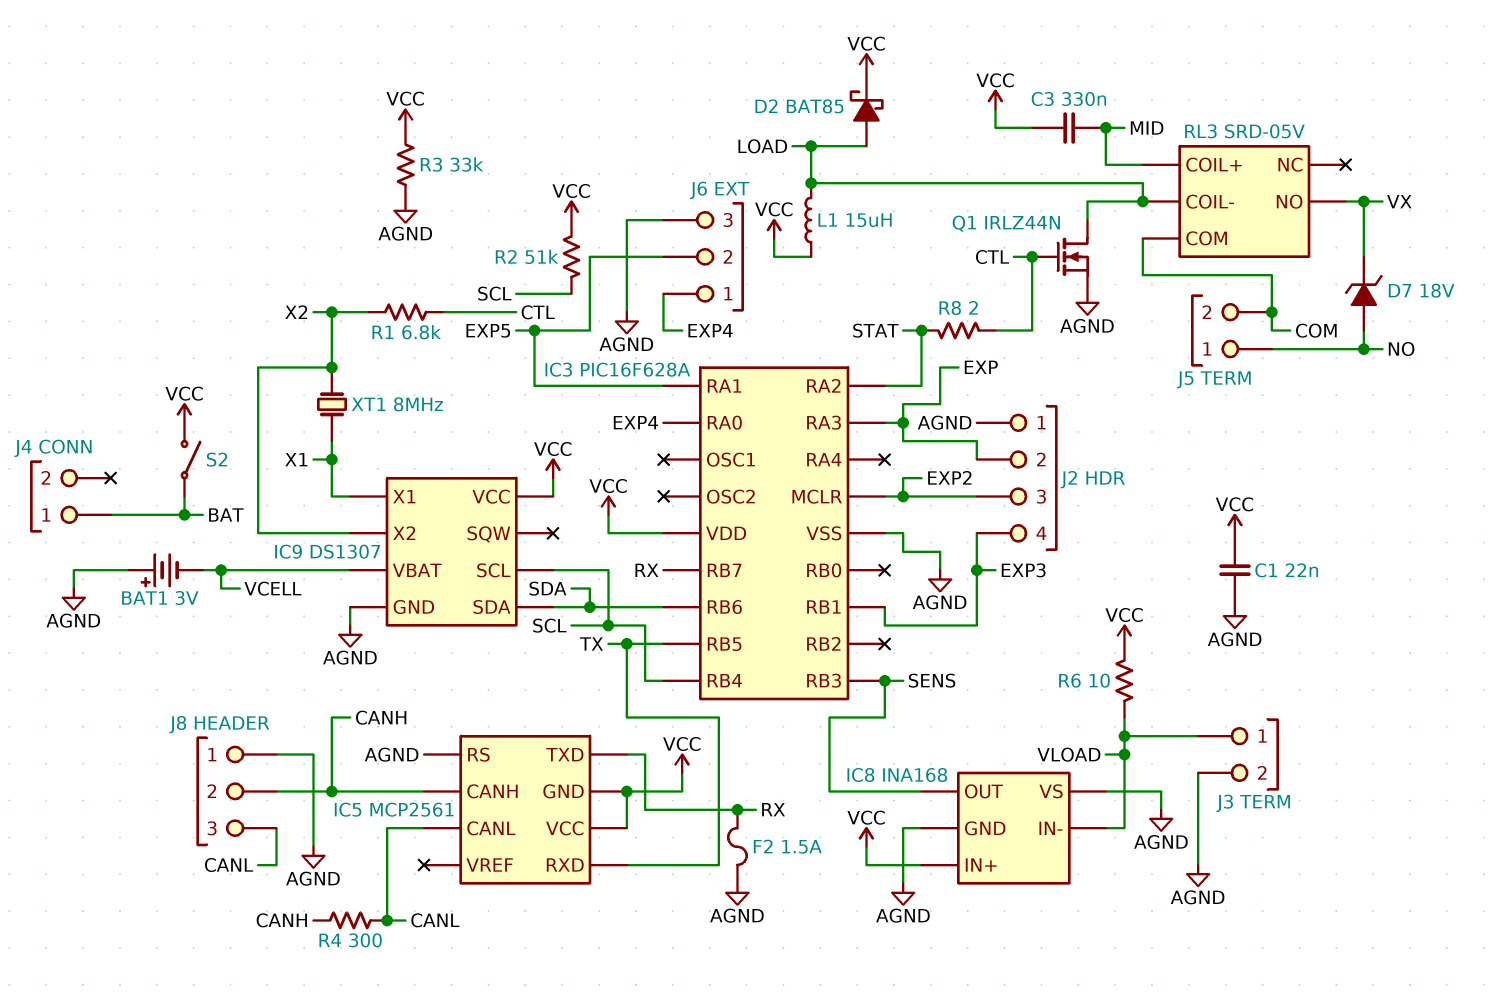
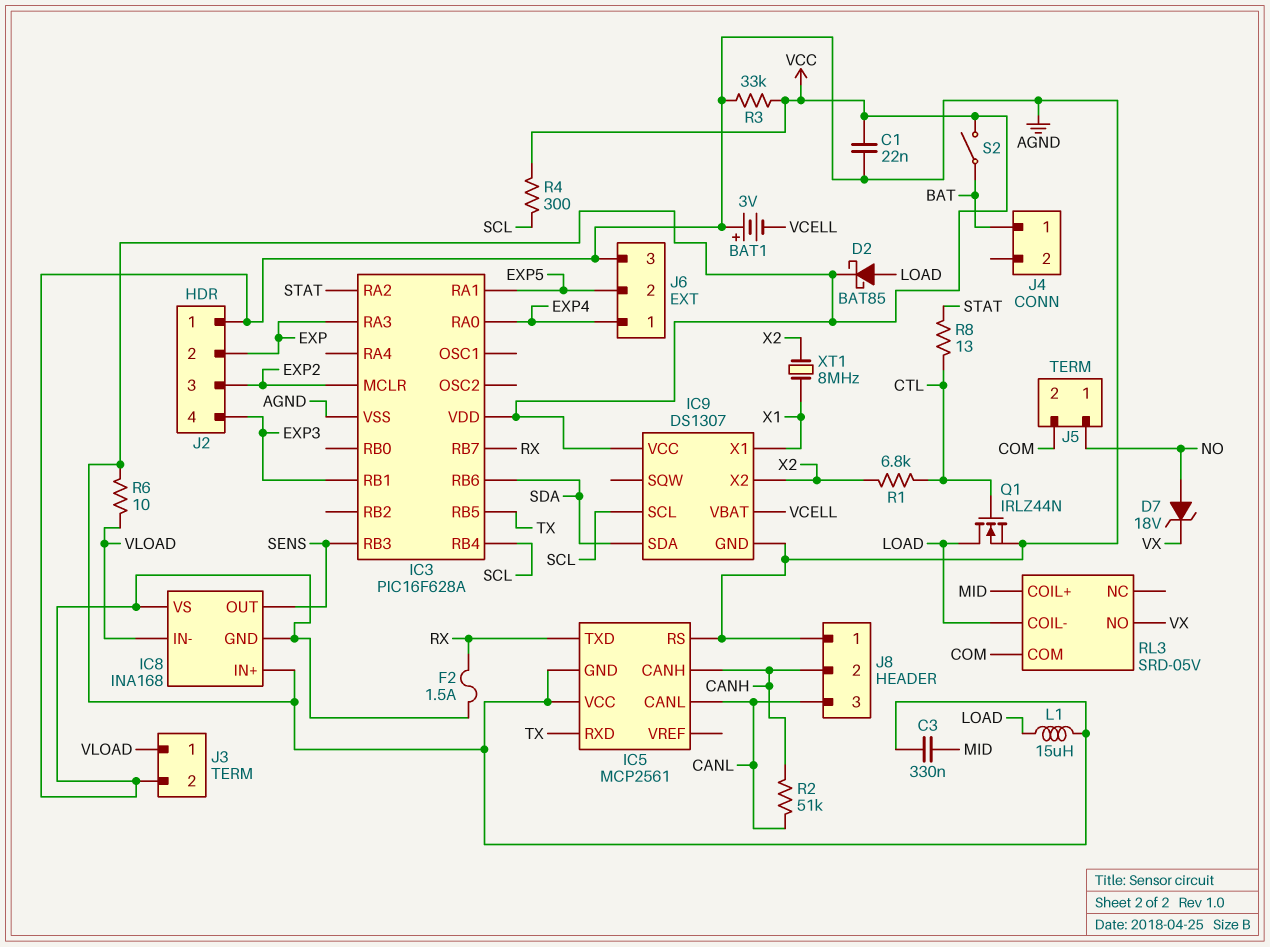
R2: 51k (SCL, VCC) -> 51k (CANH, CANL)
R4: 300 (CANH, CANL) -> 300 (SCL, VCC)
R8: 2 (CTL, STAT) -> 13 (CTL, STAT)

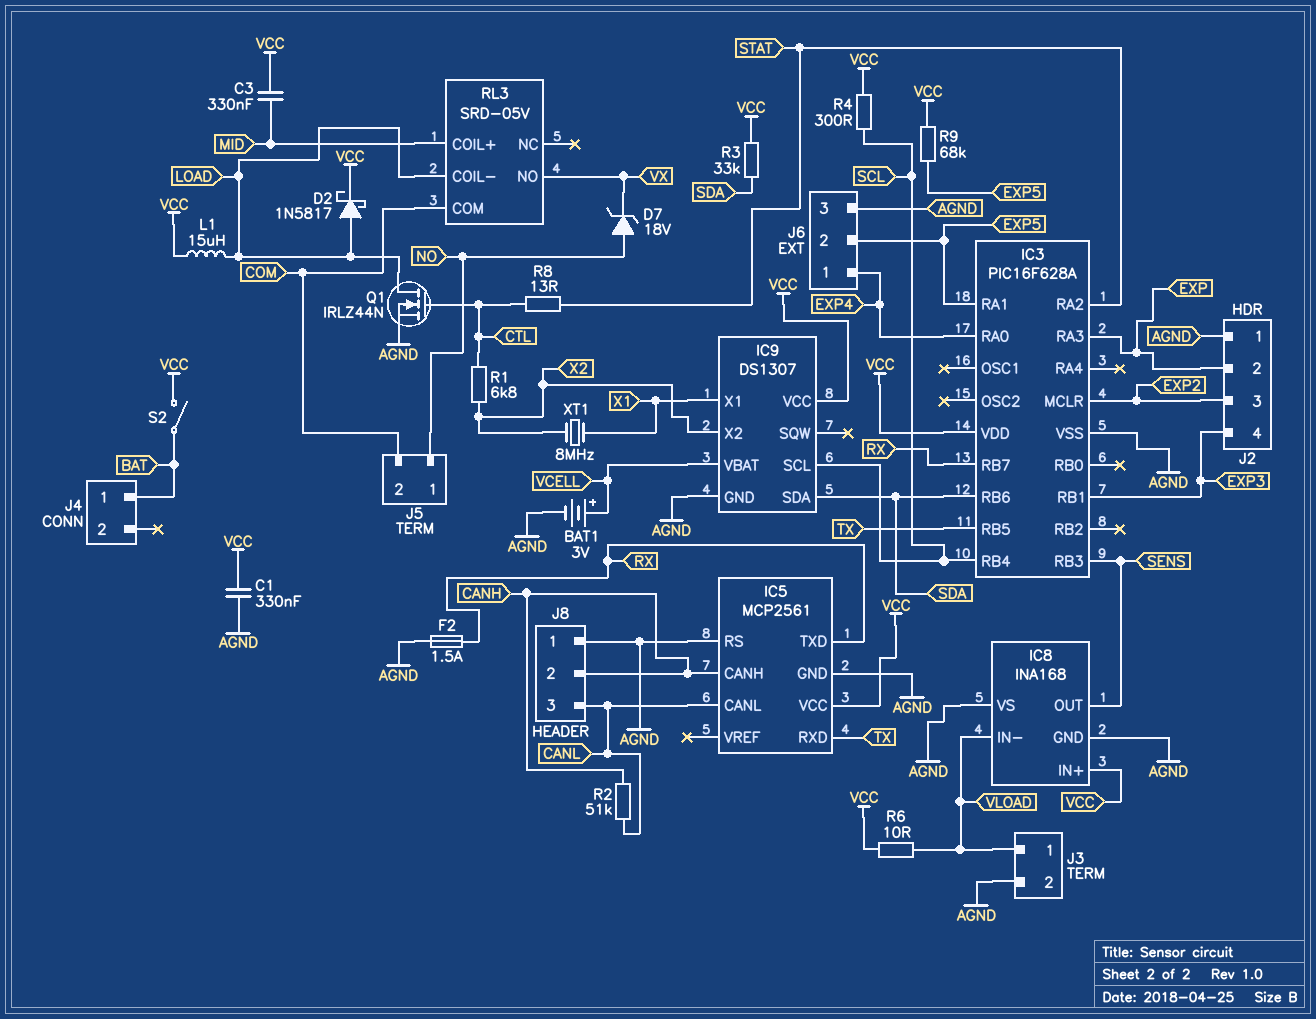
BAT1: 3V (plus AGND, minus VCELL) -> 3V (plus VCELL, minus AGND)
C1: 22nF (AGND, VCC) -> 330nF (AGND, VCC)
D2: schottky BAT85 (A LOAD, K VCC) -> schottky 1N5817 (A LOAD, K VCC)
IC5 pin GND: VCC -> AGND
R3: 33k (AGND, VCC) -> 33k (SDA, VCC)
R9: none -> 68k (EXP5, VCC)

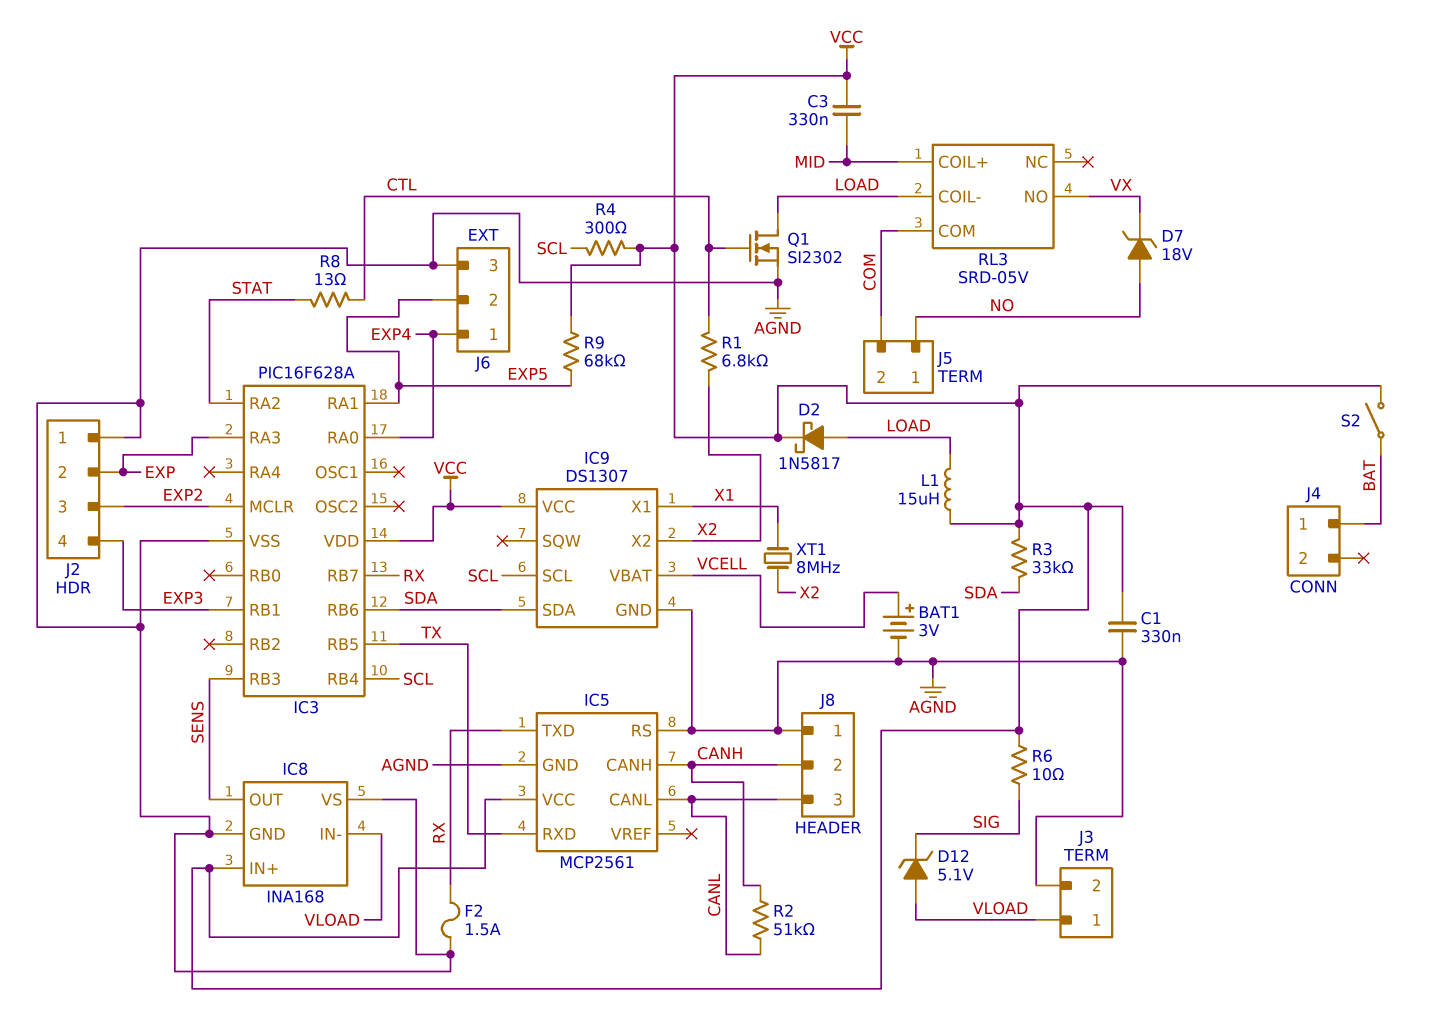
D12: none -> zener 5.1V (A VLOAD, K SIG)
Q1: NMOS IRLZ44N (G CTL, D LOAD, S AGND) -> NMOS SI2302 (G CTL, D LOAD, S AGND)
R6: 10 (VCC, VLOAD) -> 10 (SIG, VCC)

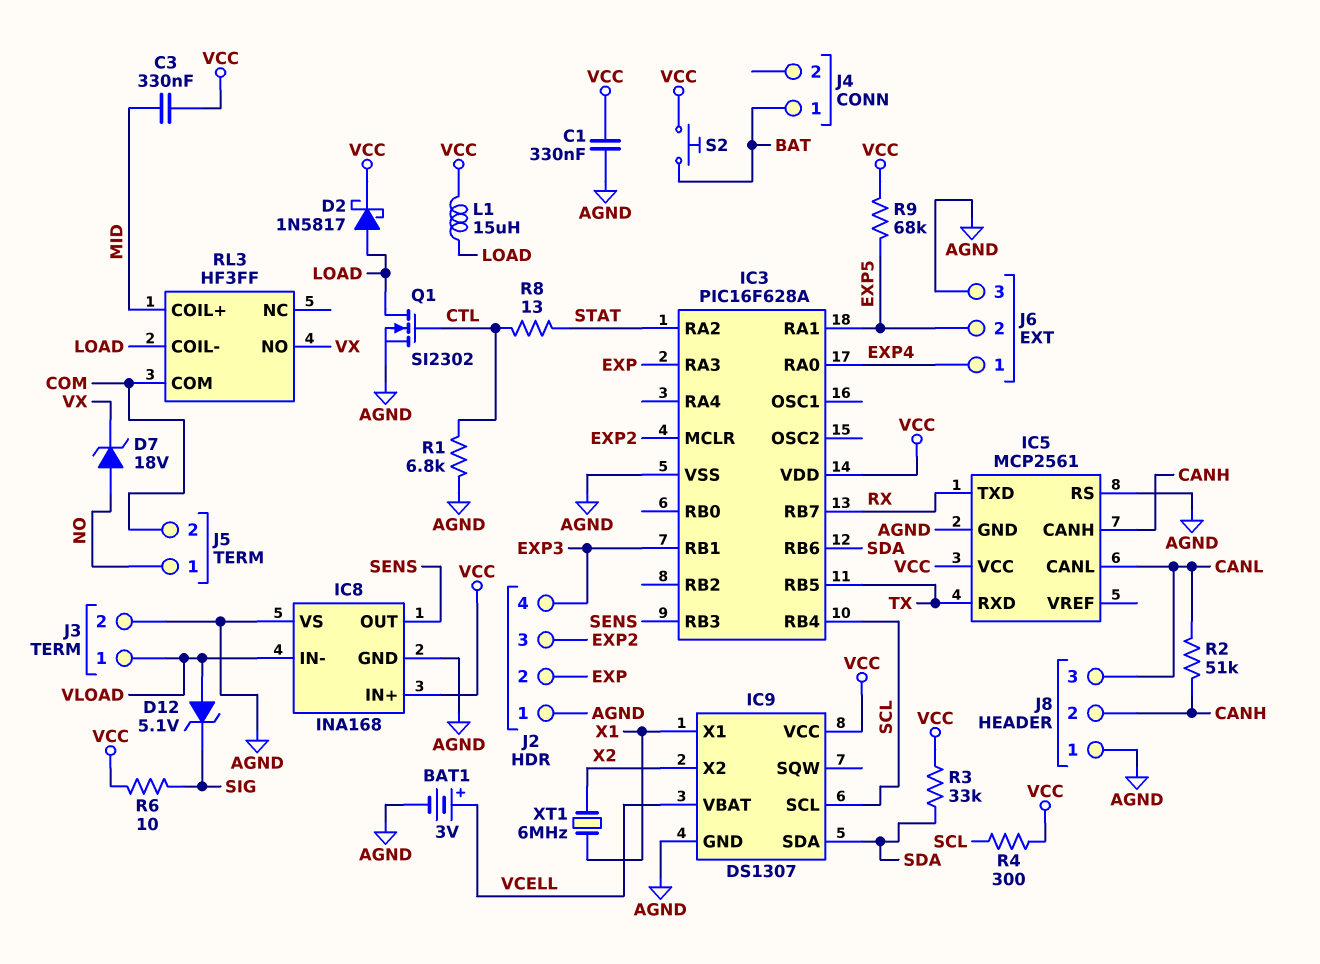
F2: 1.5A (AGND, RX) -> none
R1: 6.8k (CTL, X2) -> 6.8k (AGND, CTL)
RL3: SRD-05V -> HF3FF
S2: switch (BAT, VCC) -> button (BAT, VCC)
XT1: 8MHz (X1, X2) -> 6MHz (X1, X2)

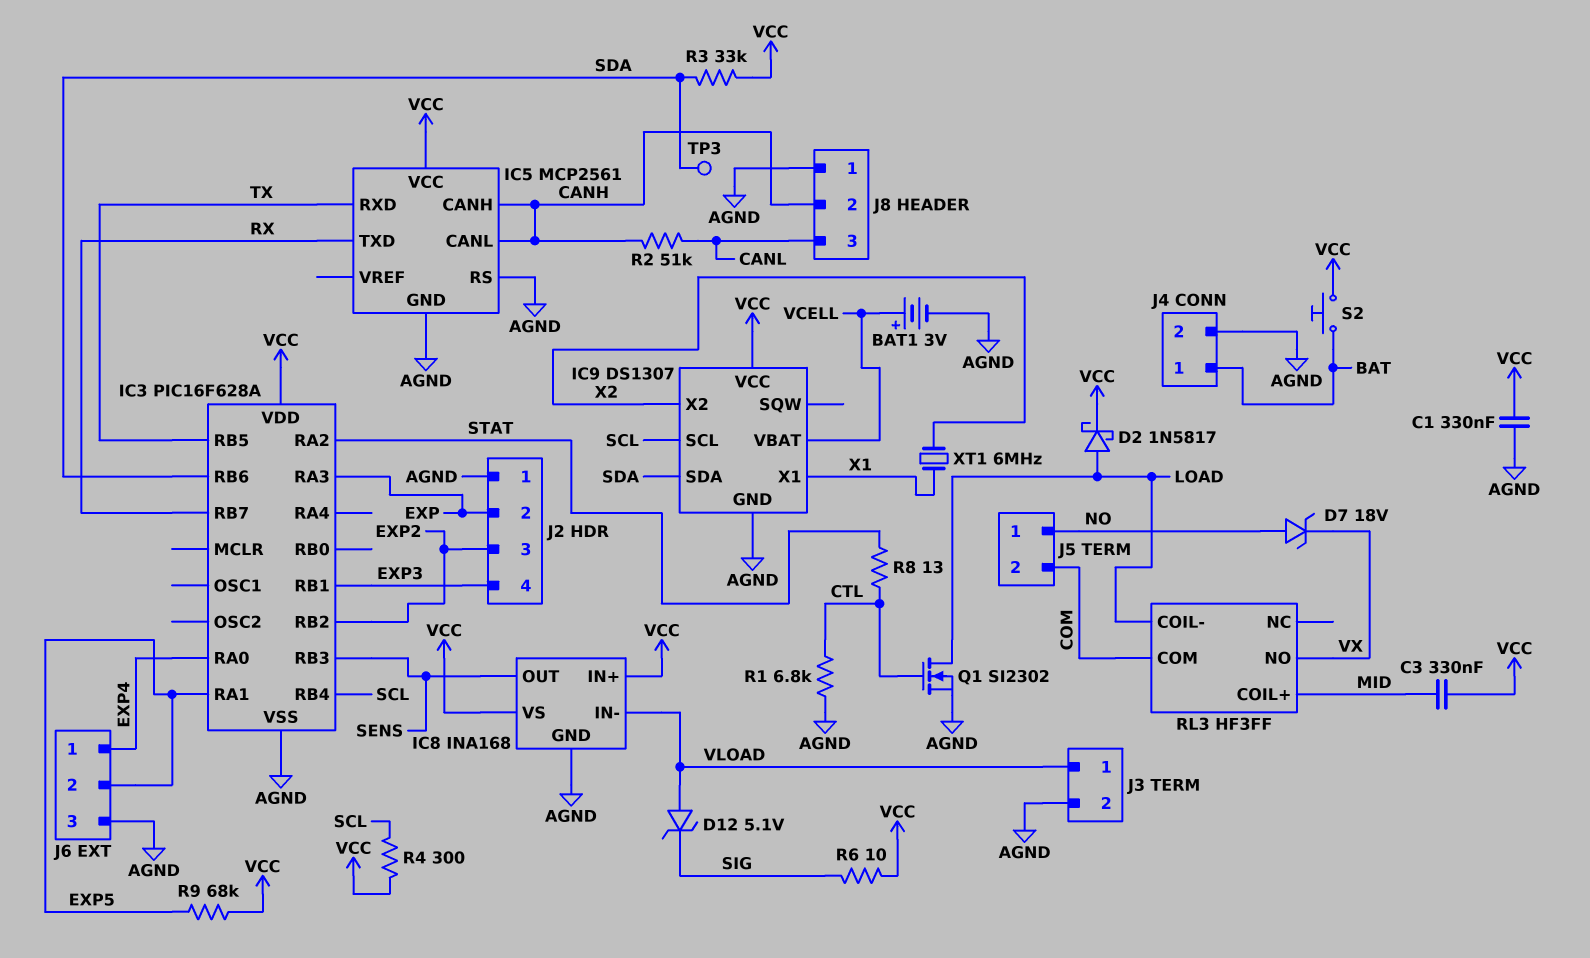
IC3 pin MCLR: EXP2 -> none
IC3 pin RB2: none -> EXP2
IC5 pin CANL: CANL -> CANH
IC8 pin VS: AGND -> VCC
J4 pin 2: none -> AGND
L1: 15uH (LOAD, VCC) -> none
TP3: none -> test point (SDA)

